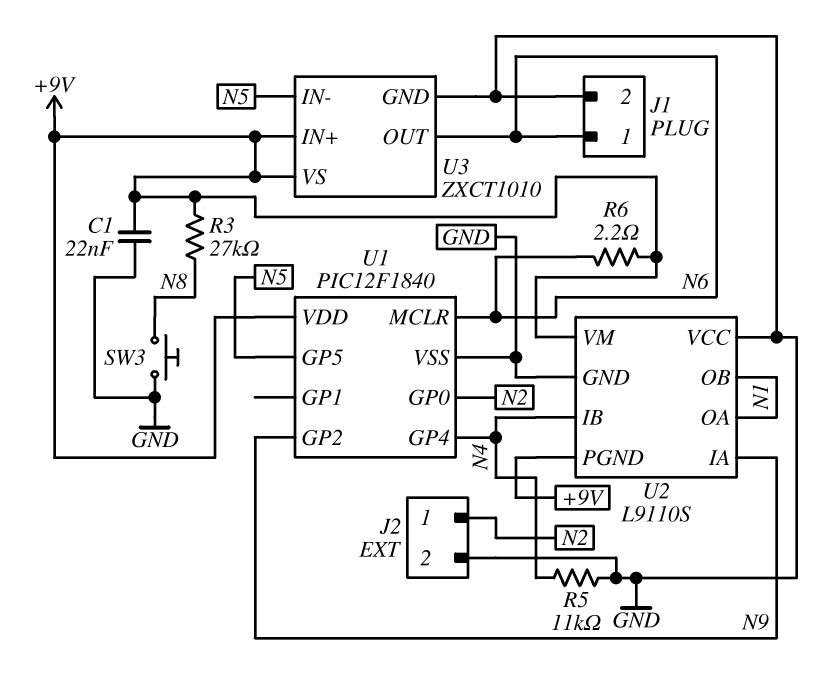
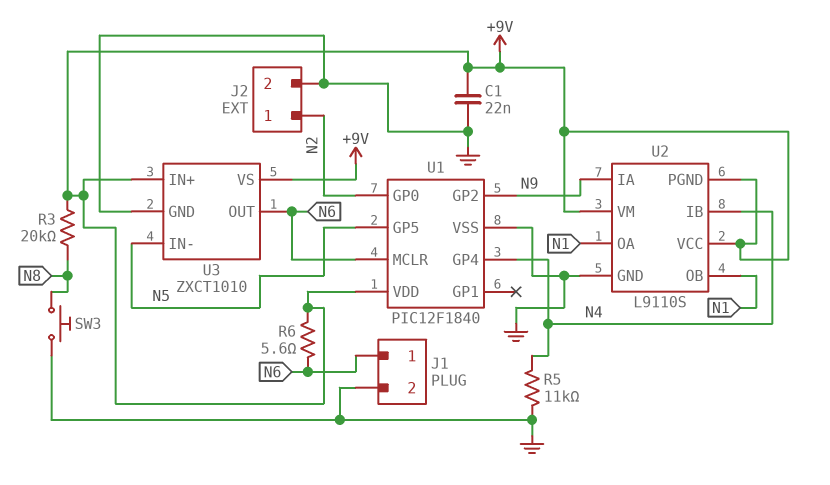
R3: 27k (+9V, N8) -> 20k (+9V, N8)
R6: 2.2 (+9V, N6) -> 5.6 (+9V, N6)
U2 pin VCC: GND -> +9V

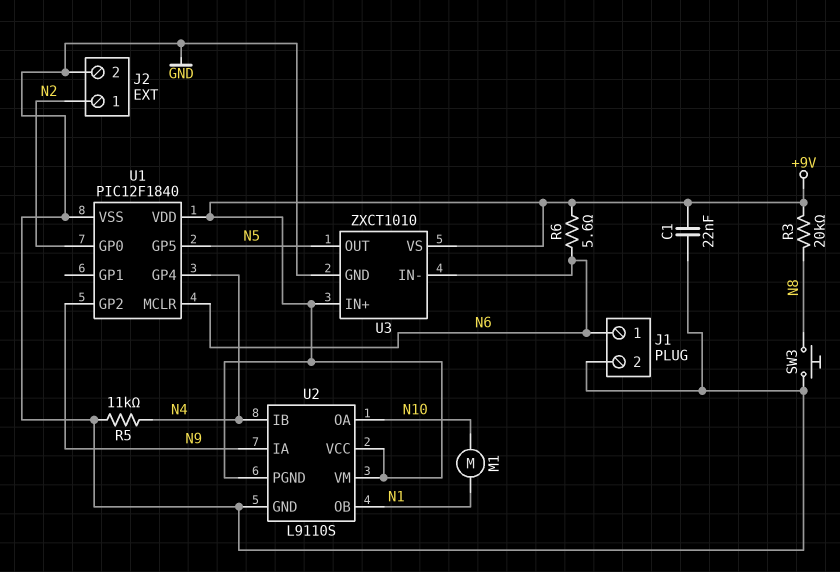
M1: none -> motor (N1, N10)
U2 pin OA: N1 -> N10
U3 pin IN-: N5 -> N6
U3 pin OUT: N6 -> N5

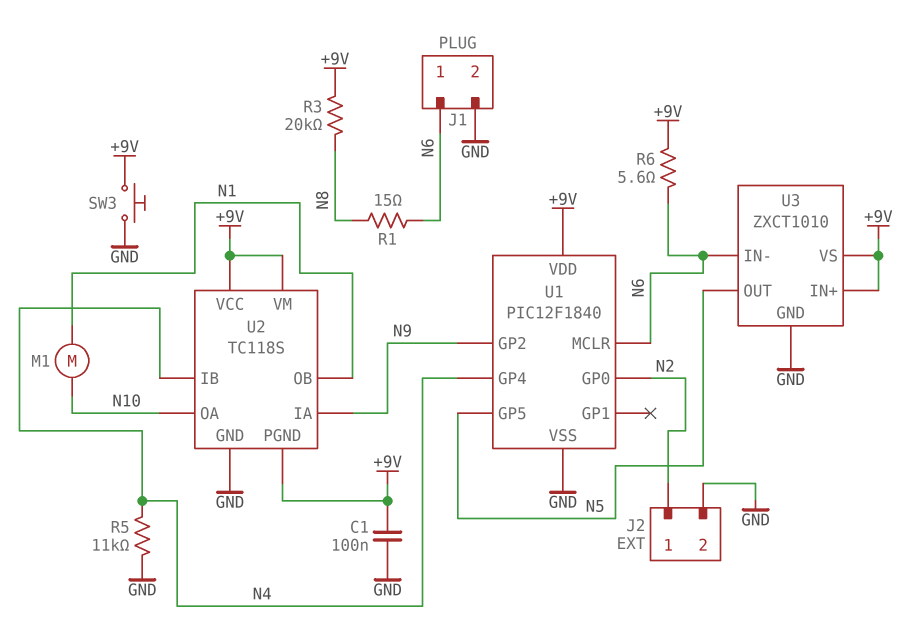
C1: 22nF (+9V, GND) -> 100nF (+9V, GND)
R1: none -> 15 (N6, N8)
SW3: button (GND, N8) -> button (+9V, GND)
U2: L9110S -> TC118S

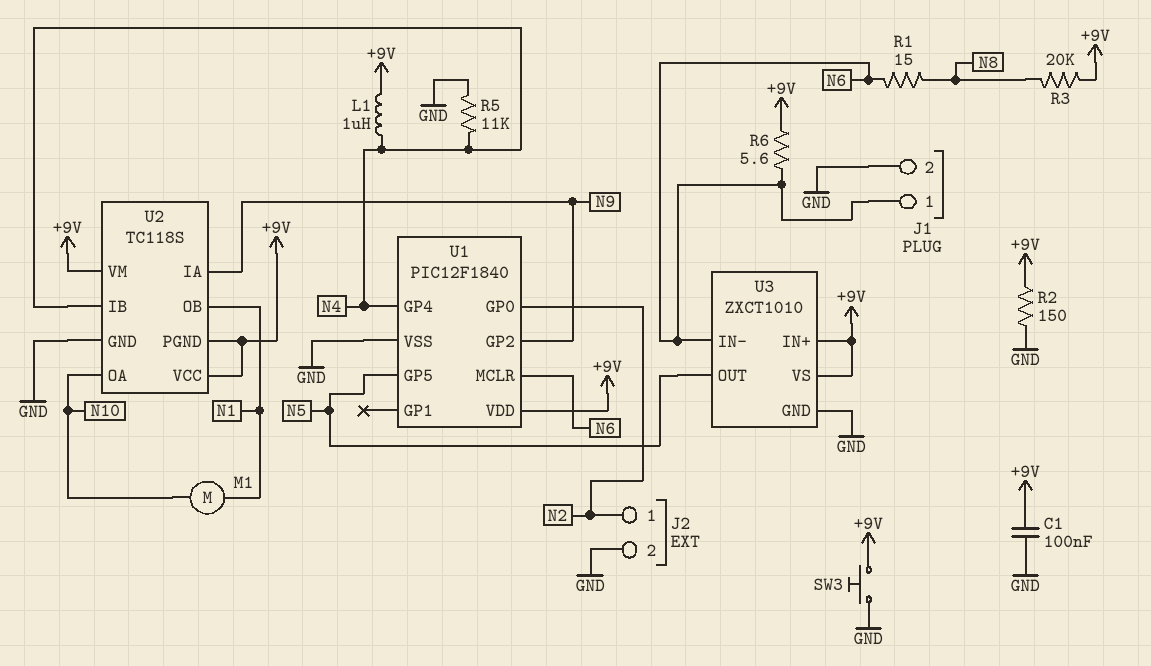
L1: none -> 1uH (+9V, N4)
R2: none -> 150 (+9V, GND)

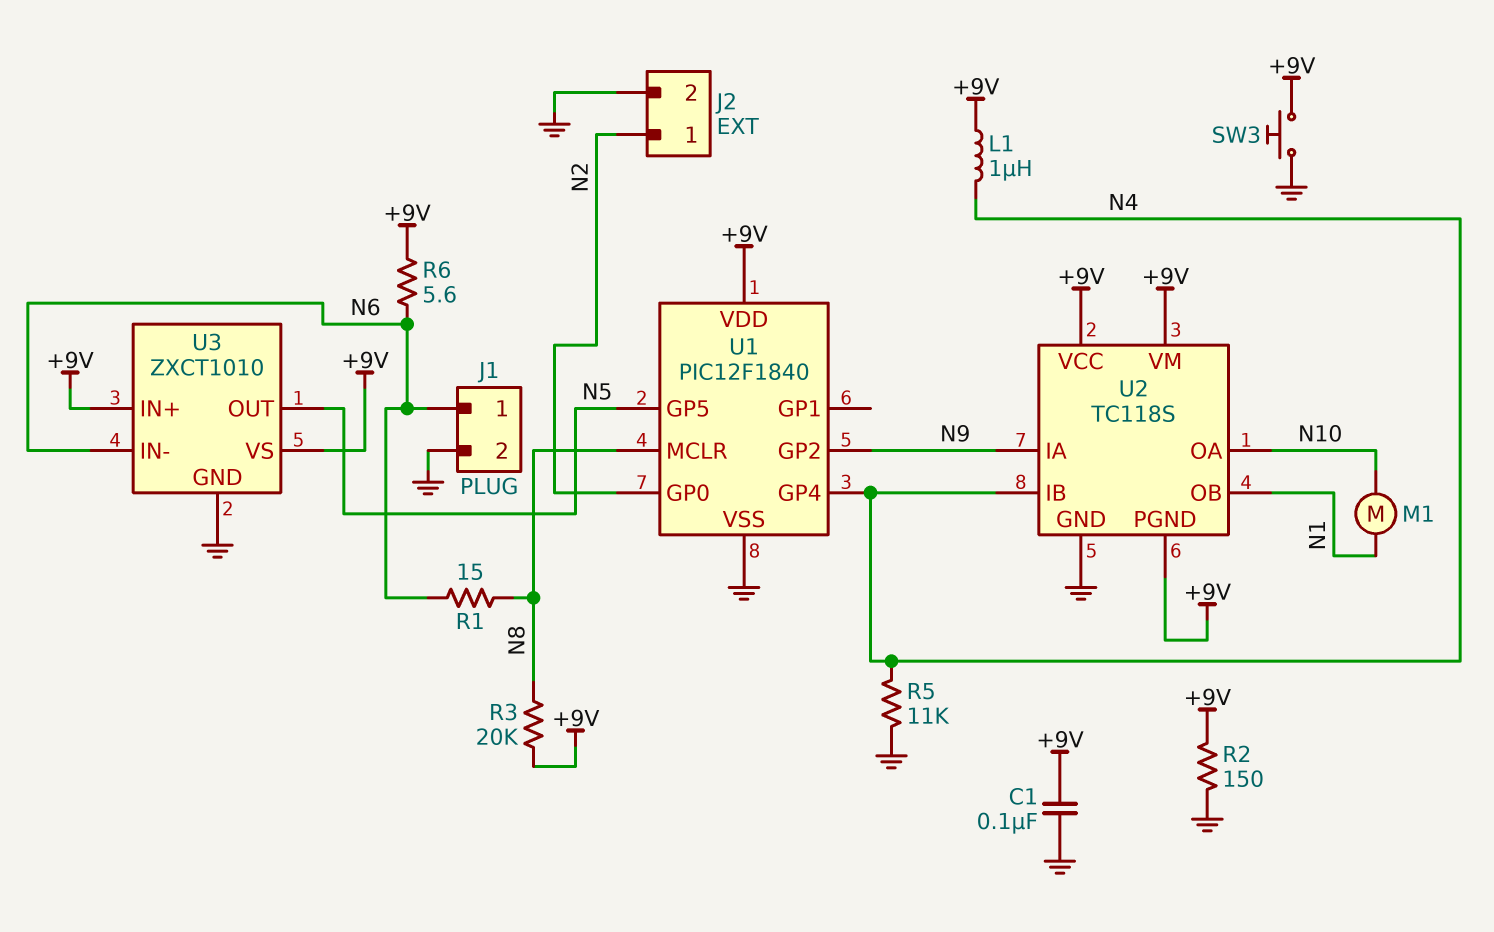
U1 pin MCLR: N6 -> N8

